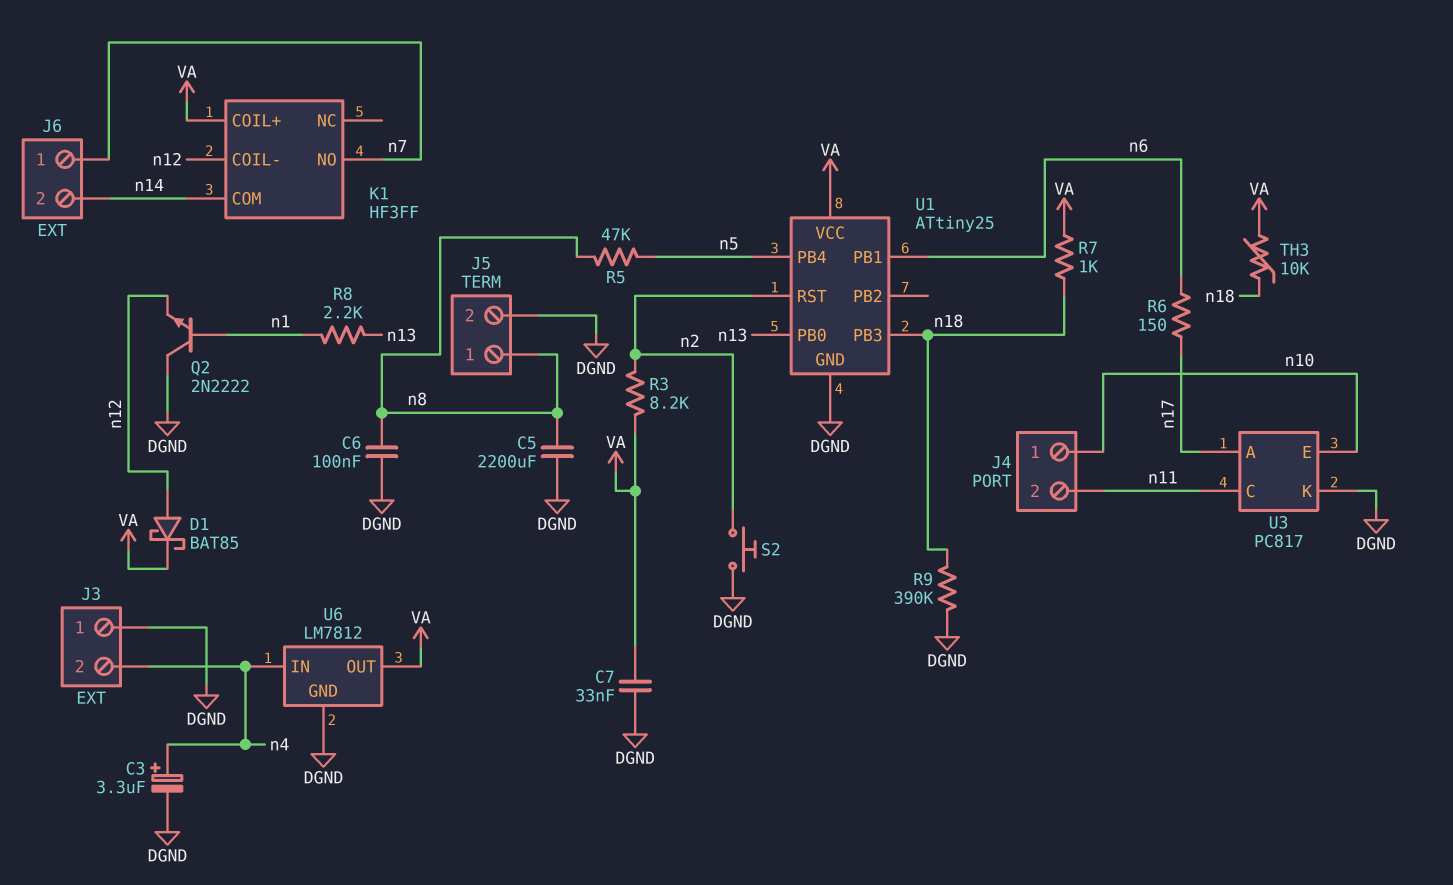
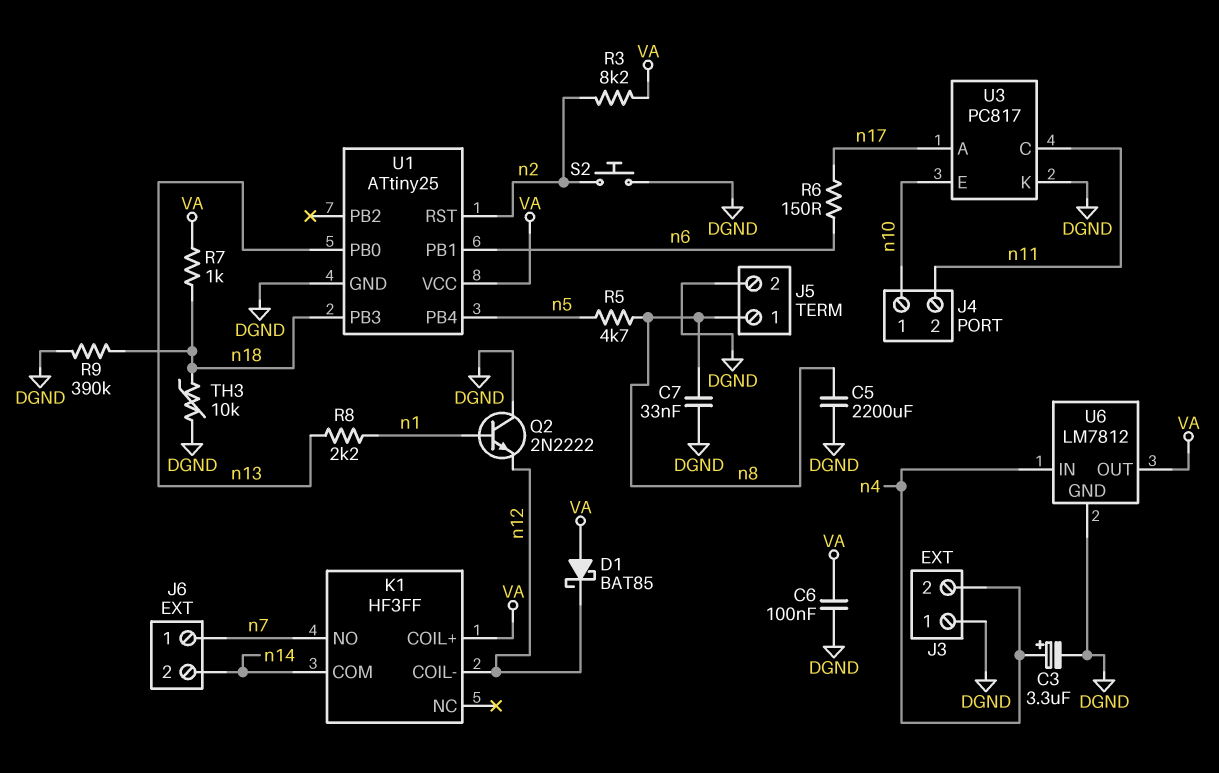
C6: 100nF (DGND, n8) -> 100nF (DGND, VA)
C7: 33nF (DGND, VA) -> 33nF (DGND, n8)
D1: schottky BAT85 (A n12, K VA) -> schottky BAT85 (A VA, K n12)
R5: 47k (n5, n8) -> 4.7k (n5, n8)
TH3: 10k (VA, n18) -> 10k (DGND, n18)

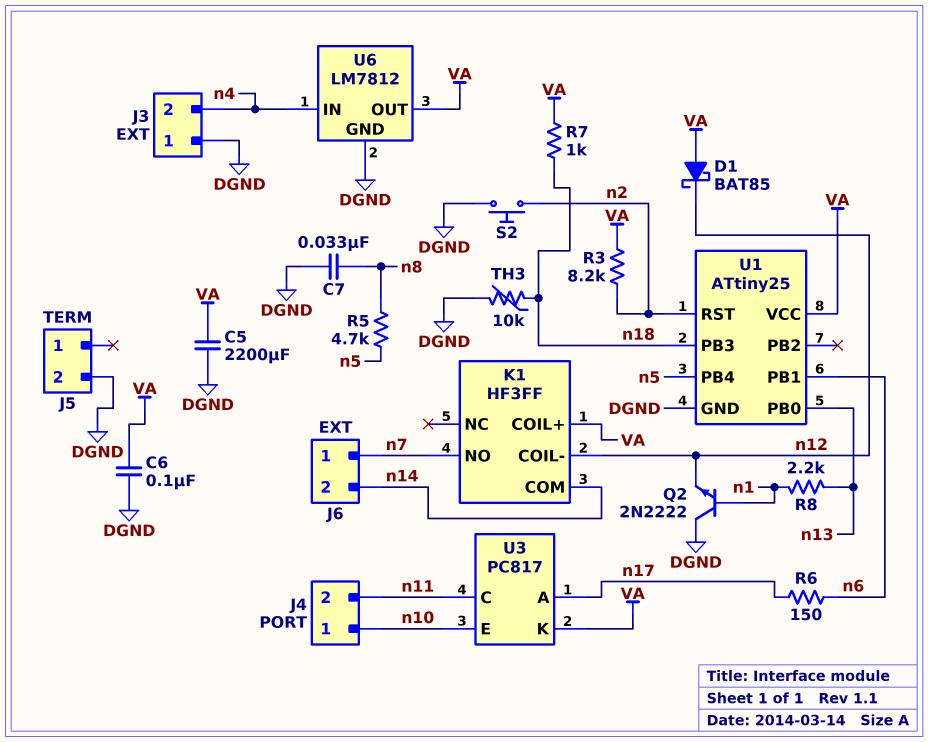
C3: 3.3uF (plus n4, minus DGND) -> none
C5: 2200uF (DGND, n8) -> 2200uF (DGND, VA)
J5 pin 1: n8 -> none
R9: 390k (DGND, n18) -> none
U3 pin K: DGND -> VA

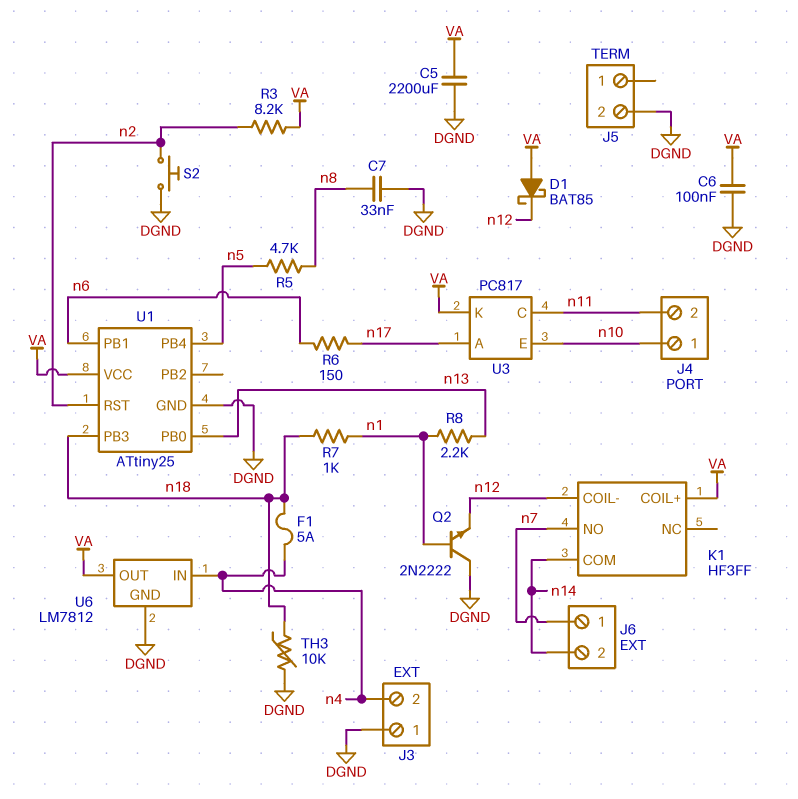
F1: none -> 5A (n4, n18)
R7: 1k (VA, n18) -> 1k (n1, n18)

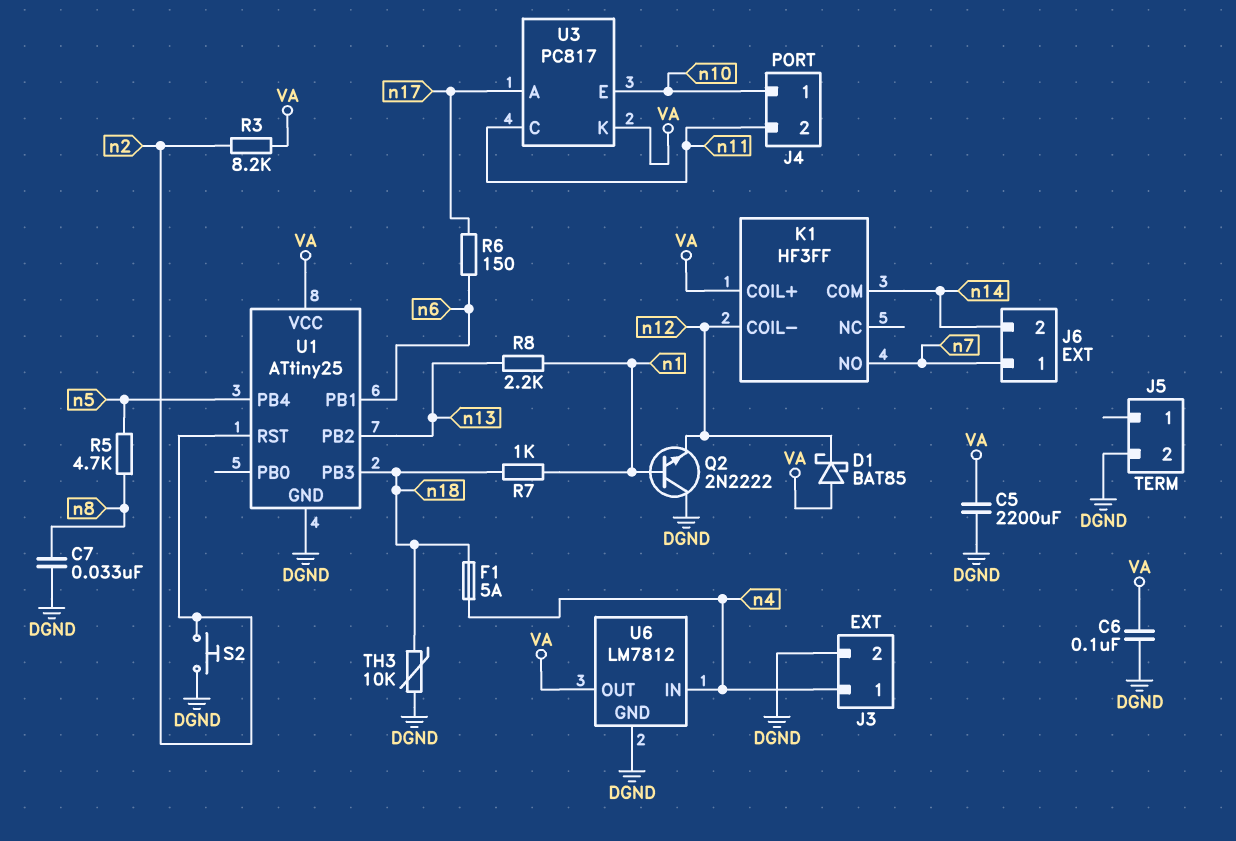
J3 pin 1: DGND -> n4
J3 pin 2: n4 -> DGND
U1 pin PB0: n13 -> none
U1 pin PB2: none -> n13

